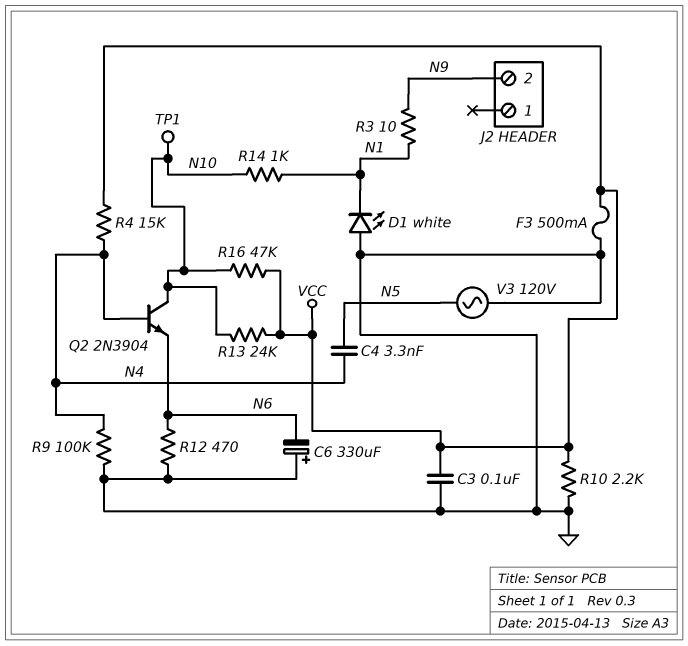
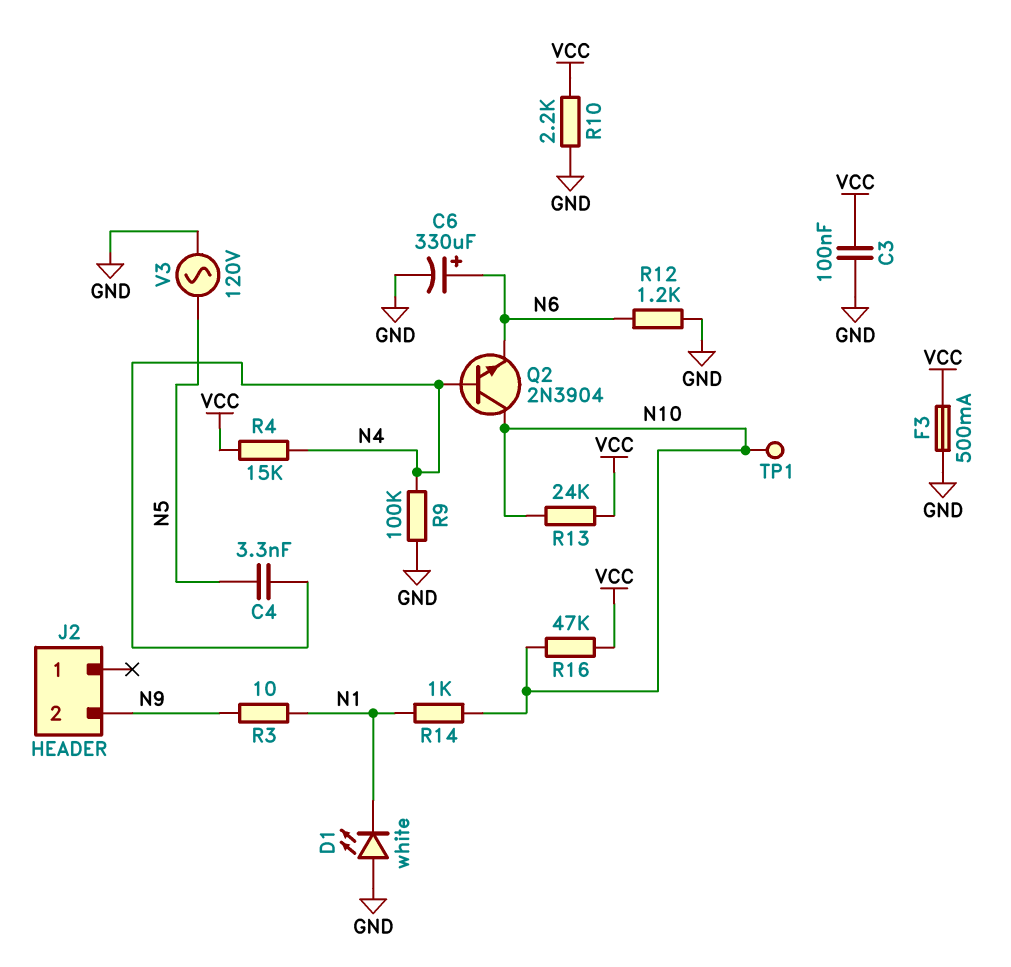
C6: 330uF (plus GND, minus N6) -> 330uF (plus N6, minus GND)
R12: 470 (GND, N6) -> 1.2k (GND, N6)

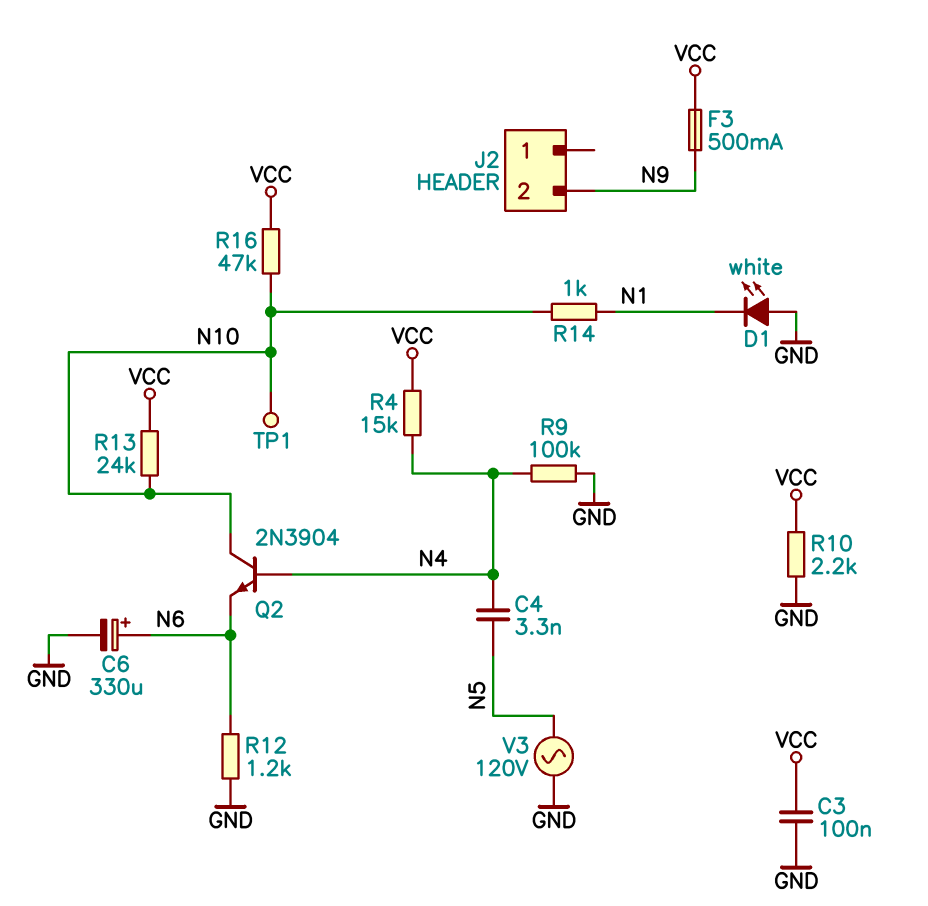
F3: 500mA (GND, VCC) -> 500mA (N9, VCC)
R3: 10 (N1, N9) -> none

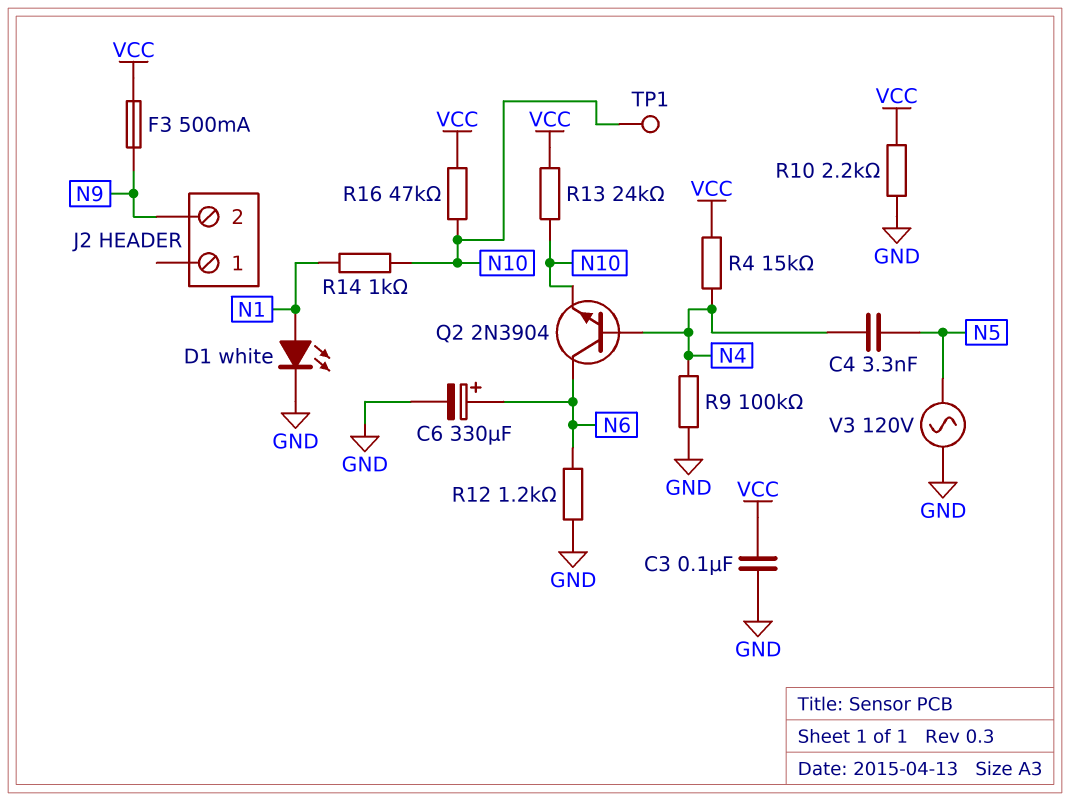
D1: LED white (A GND, K N1) -> LED white (A N1, K GND)
Q2: NPN 2N3904 (B N4, C N10, E N6) -> NPN 2N3904 (B N4, C N6, E N10)

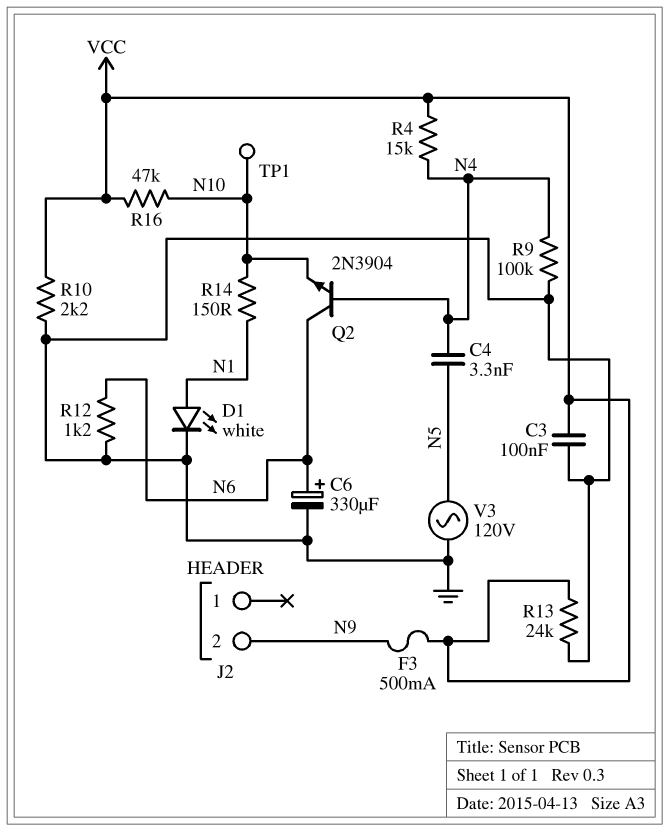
R13: 24k (N10, VCC) -> 24k (GND, VCC)
R14: 1k (N1, N10) -> 150 (N1, N10)

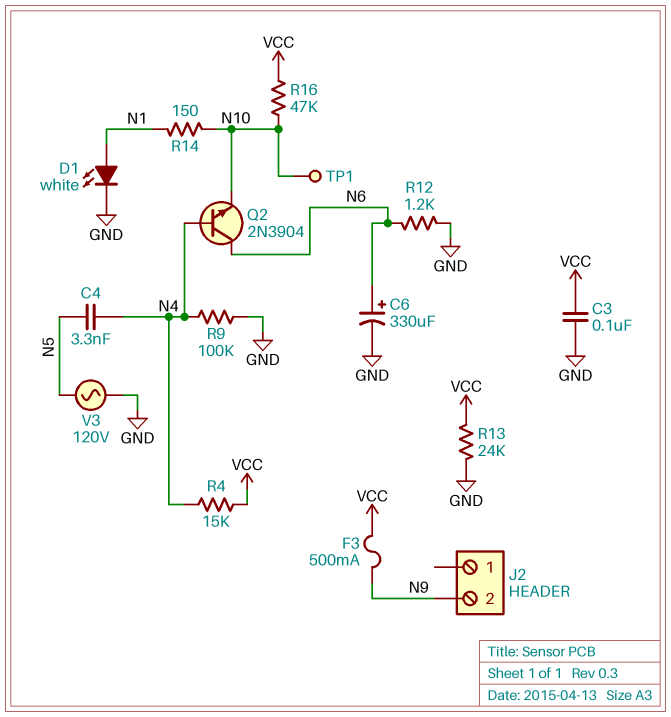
R10: 2.2k (GND, VCC) -> none

